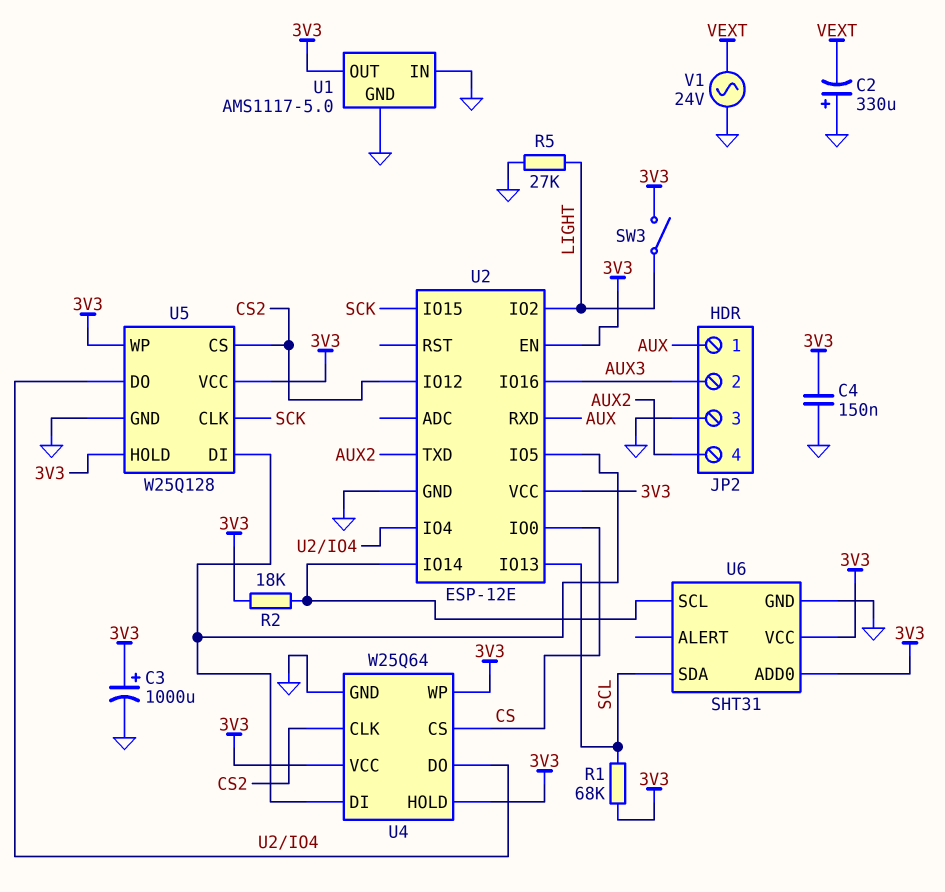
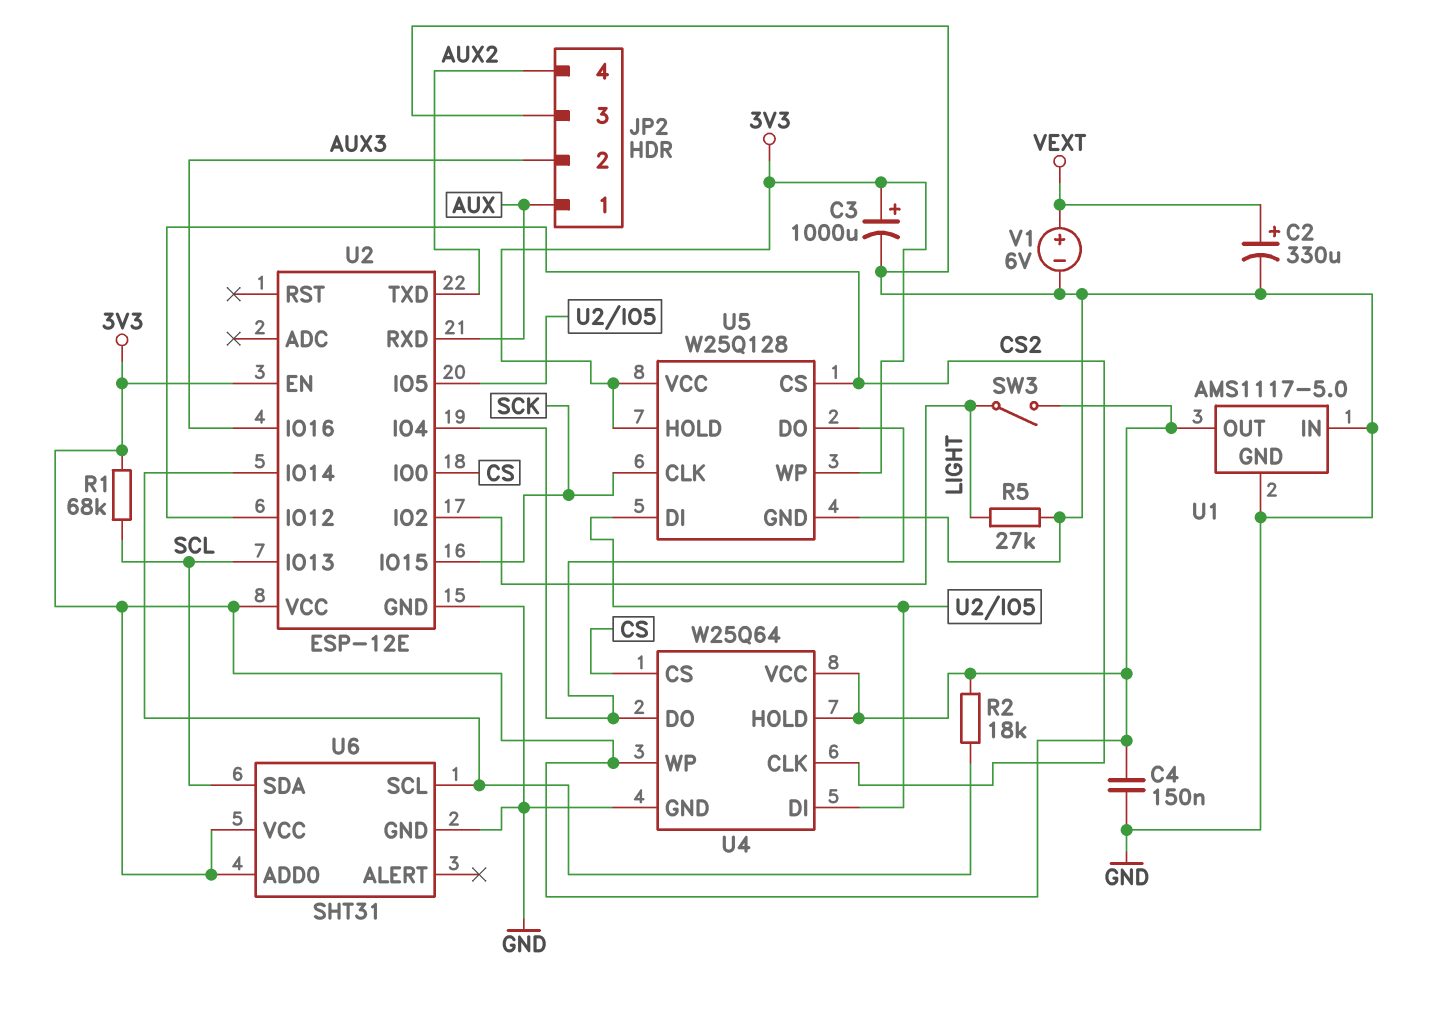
C2: 330uF (plus GND, minus VEXT) -> 330uF (plus VEXT, minus GND)
V1: AC 24V (GND, VEXT) -> 6V (plus VEXT, minus GND)

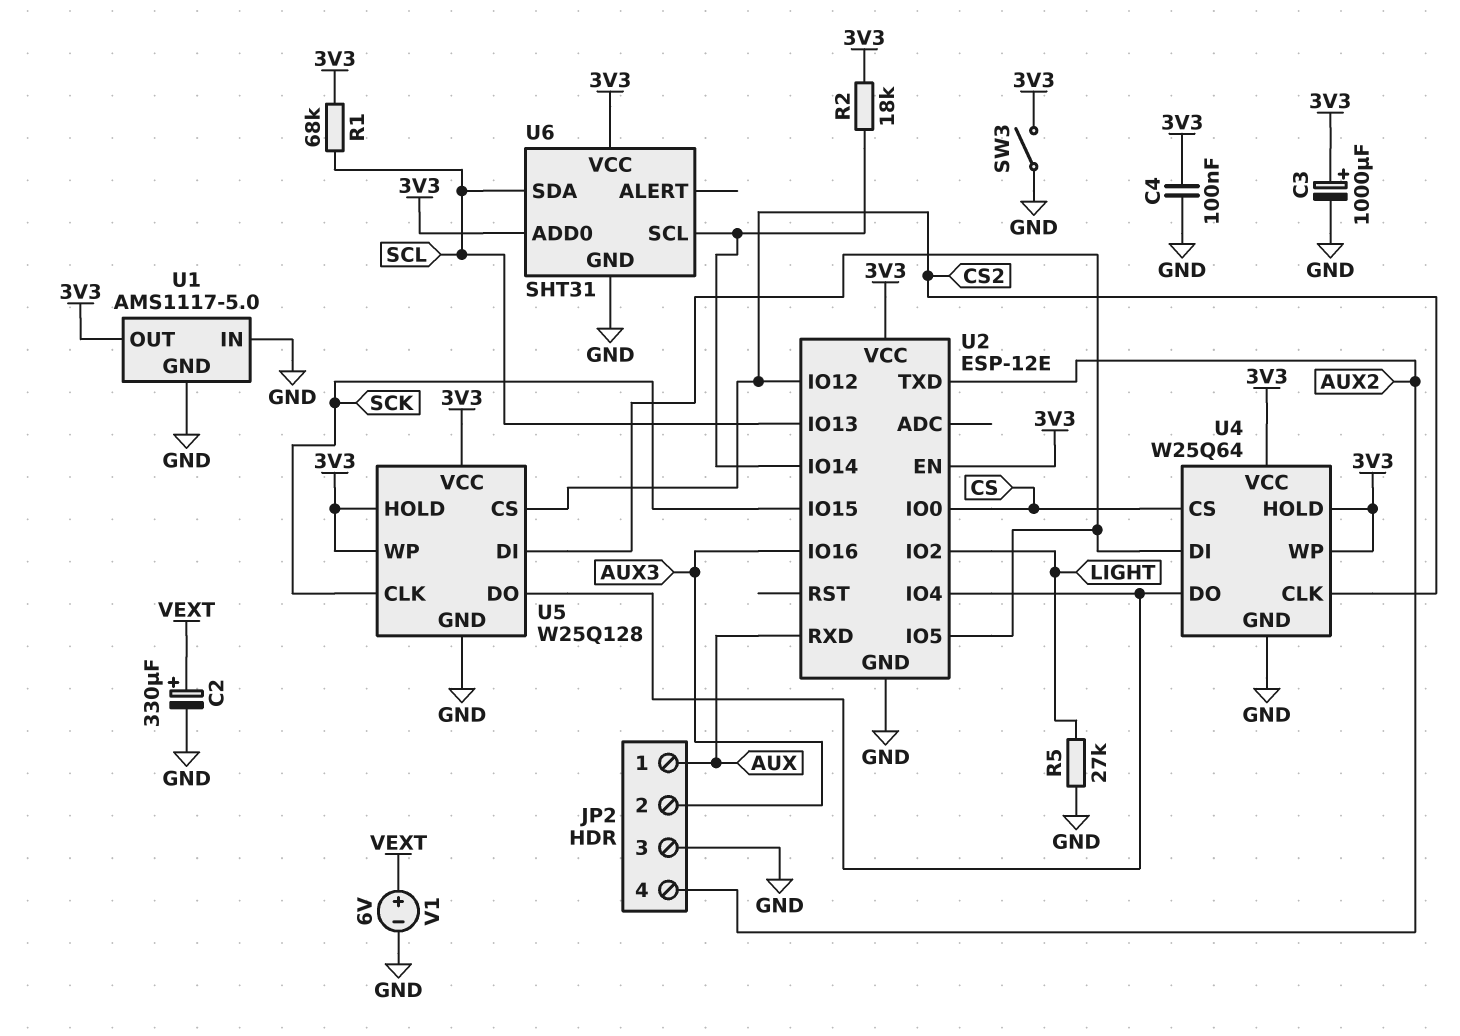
C4: 150nF (3V3, GND) -> 100nF (3V3, GND)
SW3: switch (3V3, LIGHT) -> switch (3V3, GND)

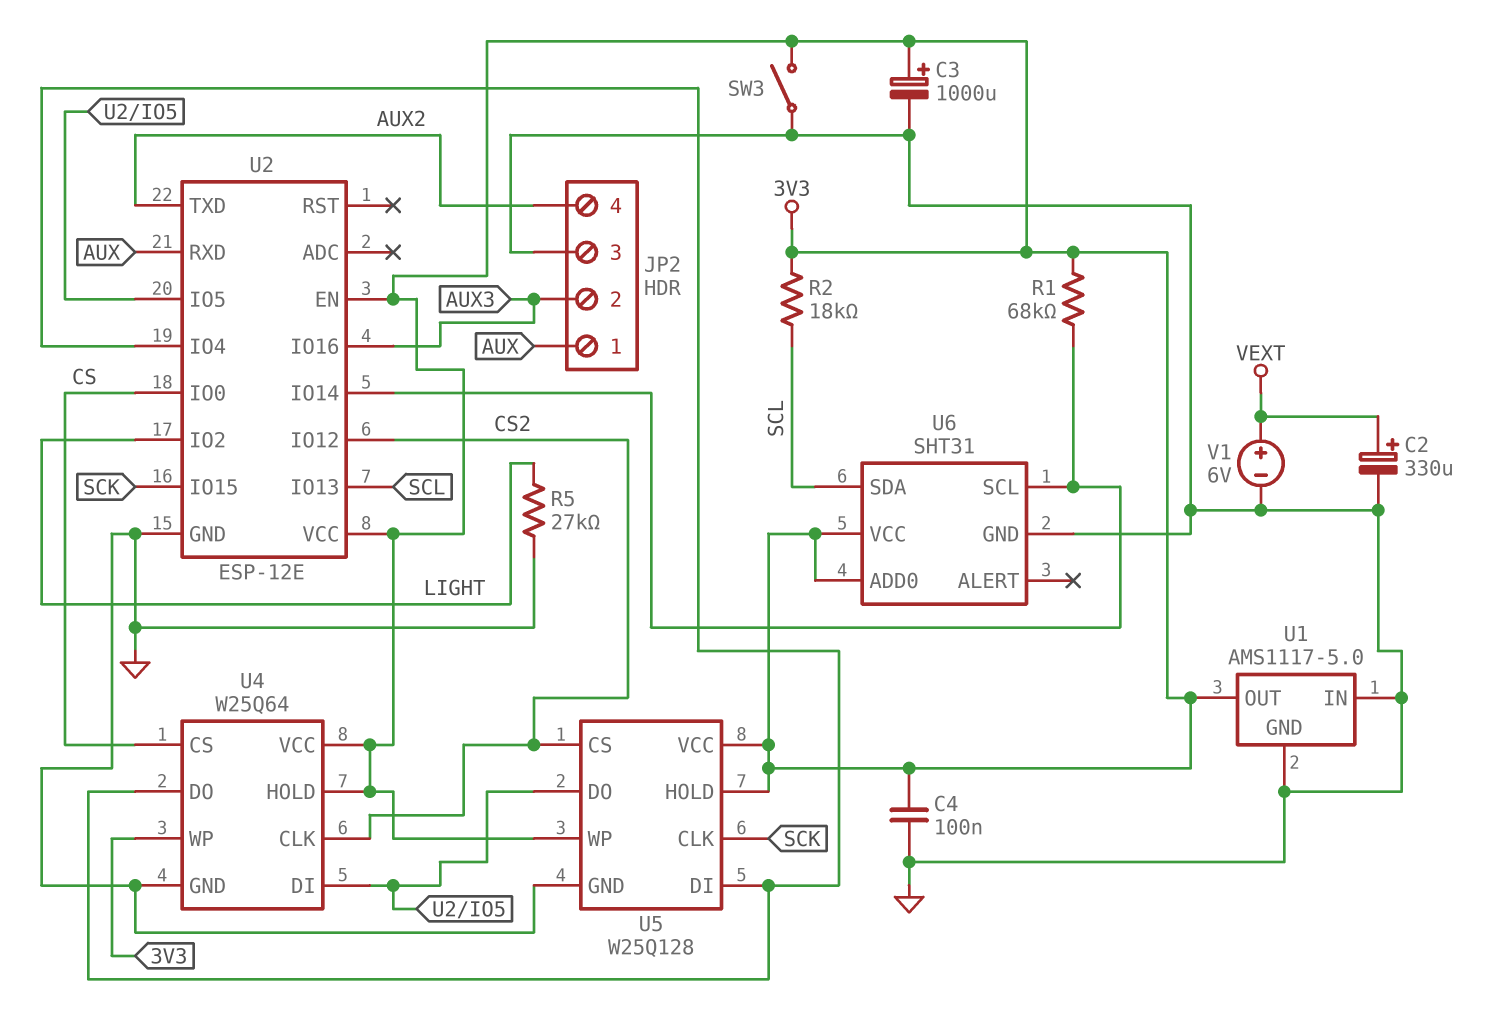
R1: 68k (3V3, SCL) -> 68k (3V3, U2/IO14)
R2: 18k (3V3, U2/IO14) -> 18k (3V3, SCL)
U5 pin DI: U2/IO5 -> U2/IO4
U5 pin DO: U2/IO4 -> U2/IO5

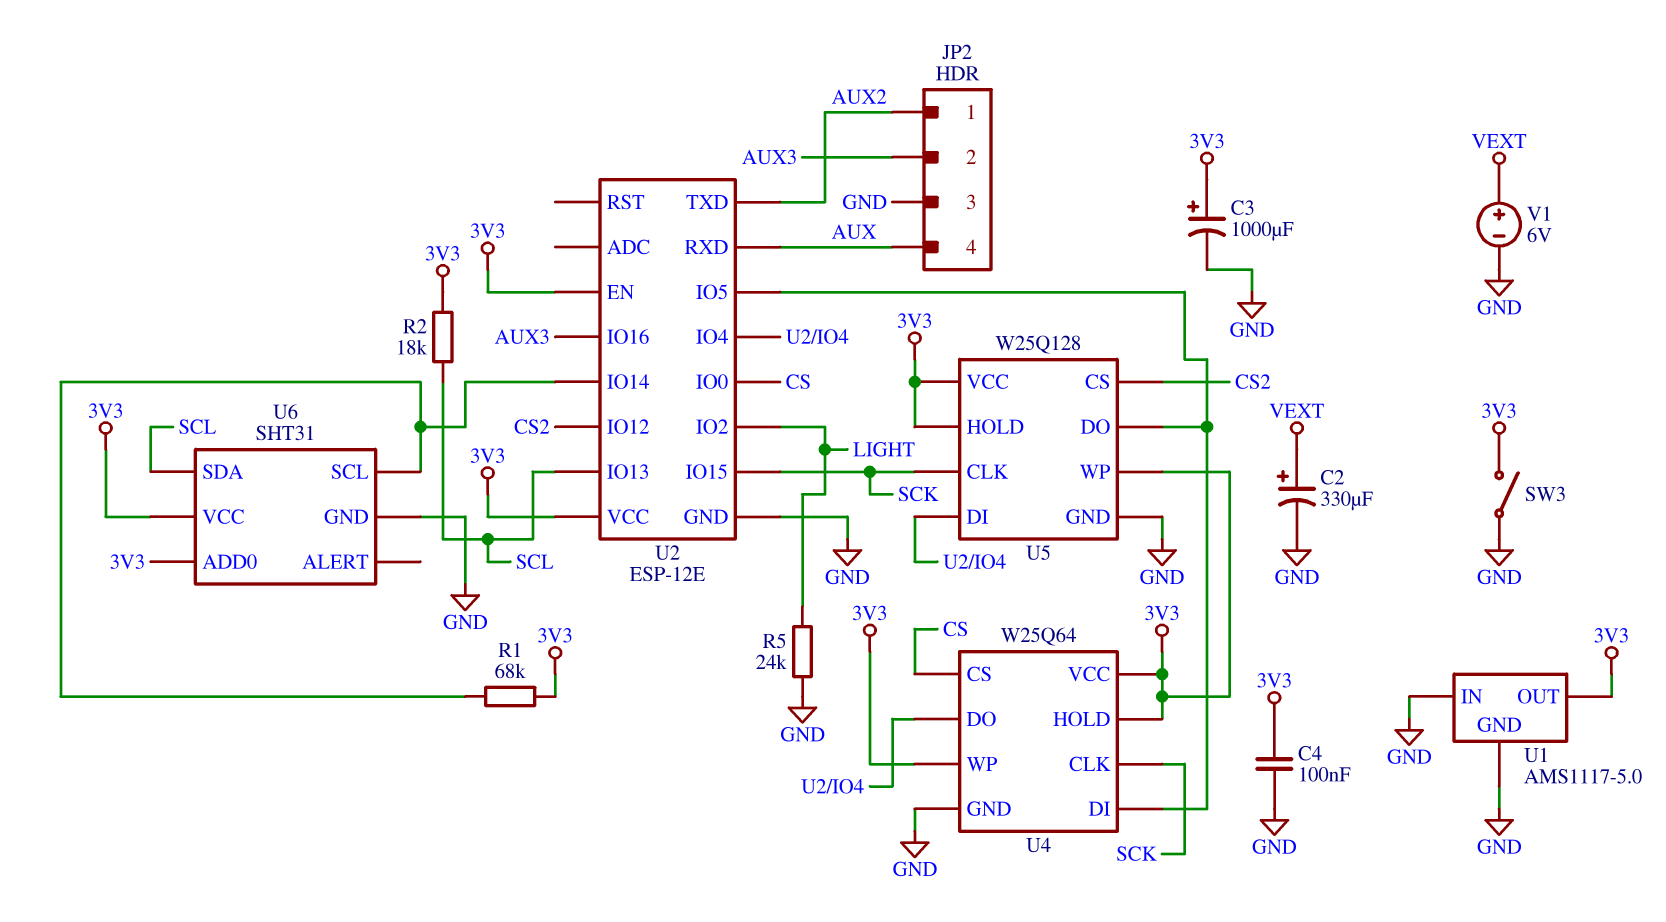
JP2 pin 1: AUX -> AUX2
JP2 pin 4: AUX2 -> AUX
R5: 27k (GND, LIGHT) -> 24k (GND, LIGHT)
U4 pin CLK: CS2 -> SCK

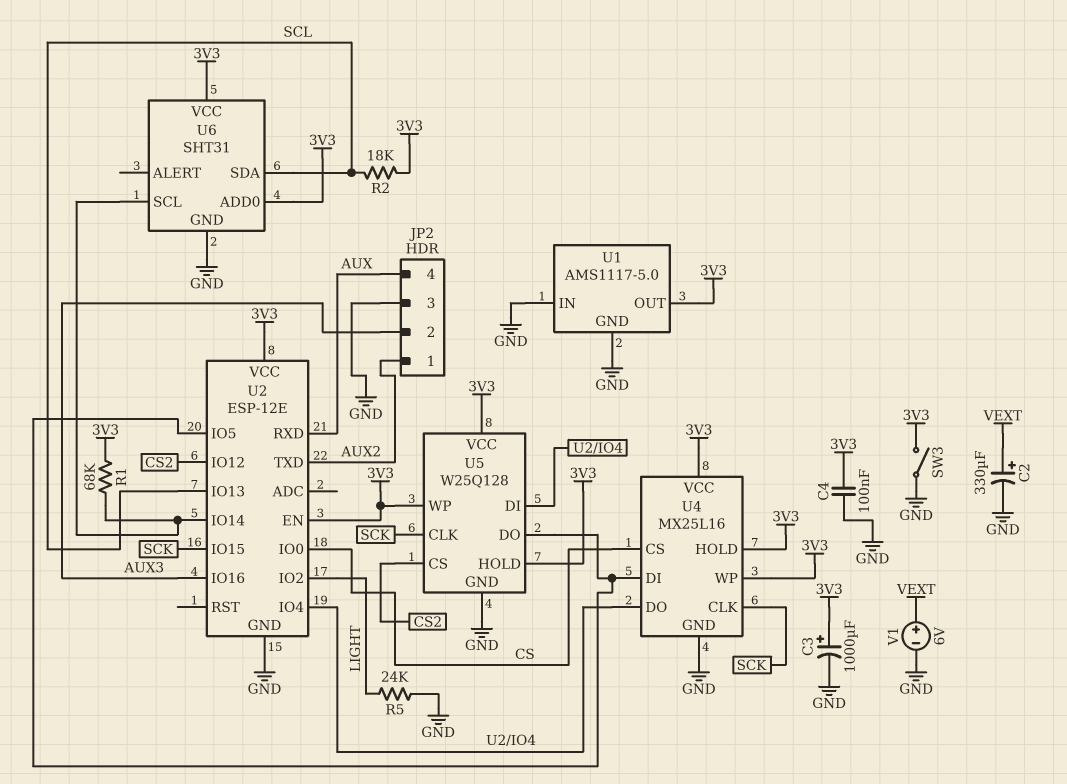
U4: W25Q64 -> MX25L16

